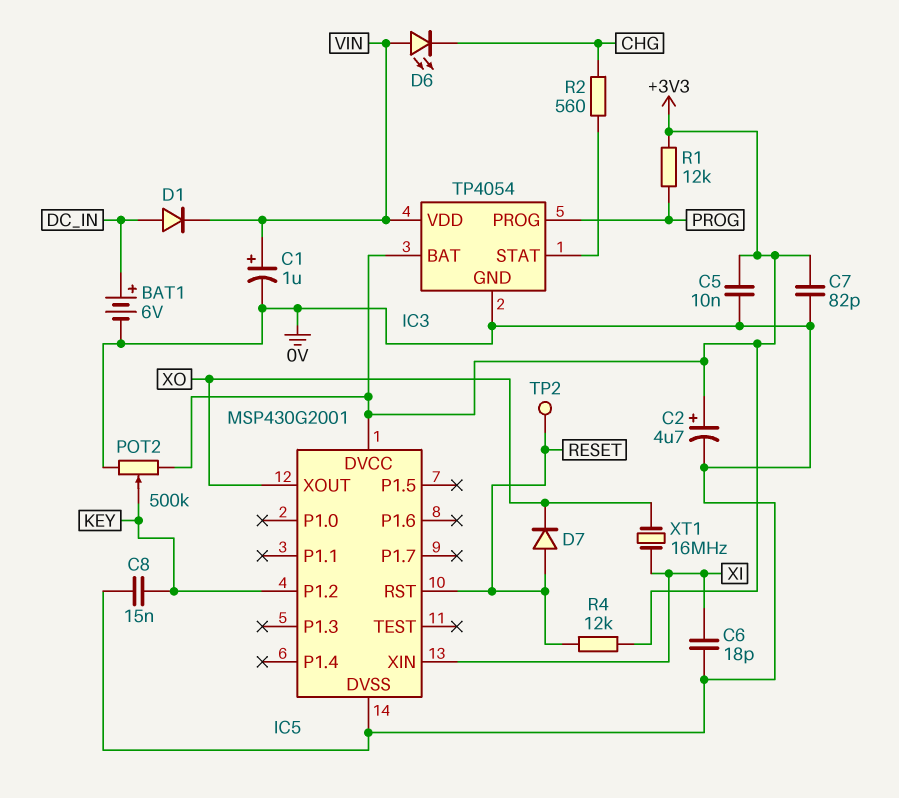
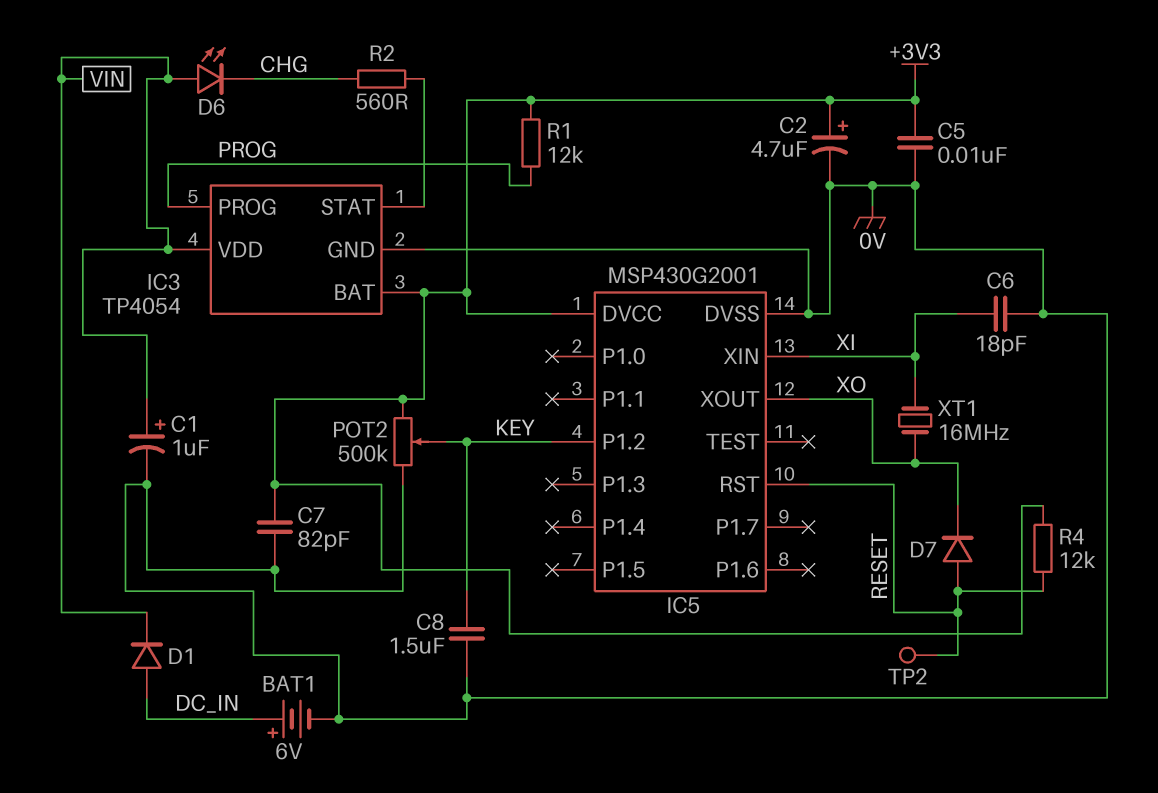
C8: 15nF (0V, KEY) -> 1.5uF (0V, KEY)

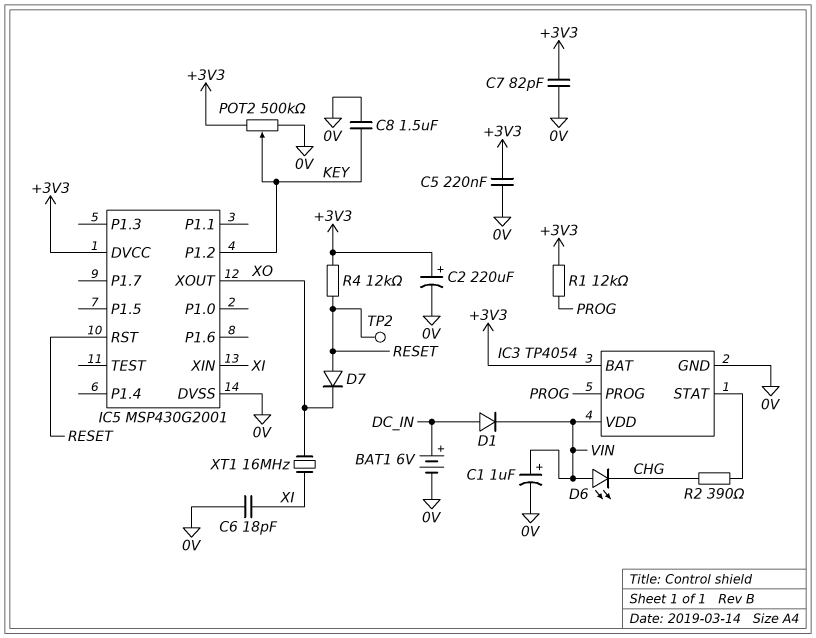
C2: 4.7uF (plus +3V3, minus 0V) -> 220uF (plus +3V3, minus 0V)
C5: 10nF (+3V3, 0V) -> 220nF (+3V3, 0V)
R2: 560 (CHG, IC3/STAT) -> 390 (CHG, IC3/STAT)

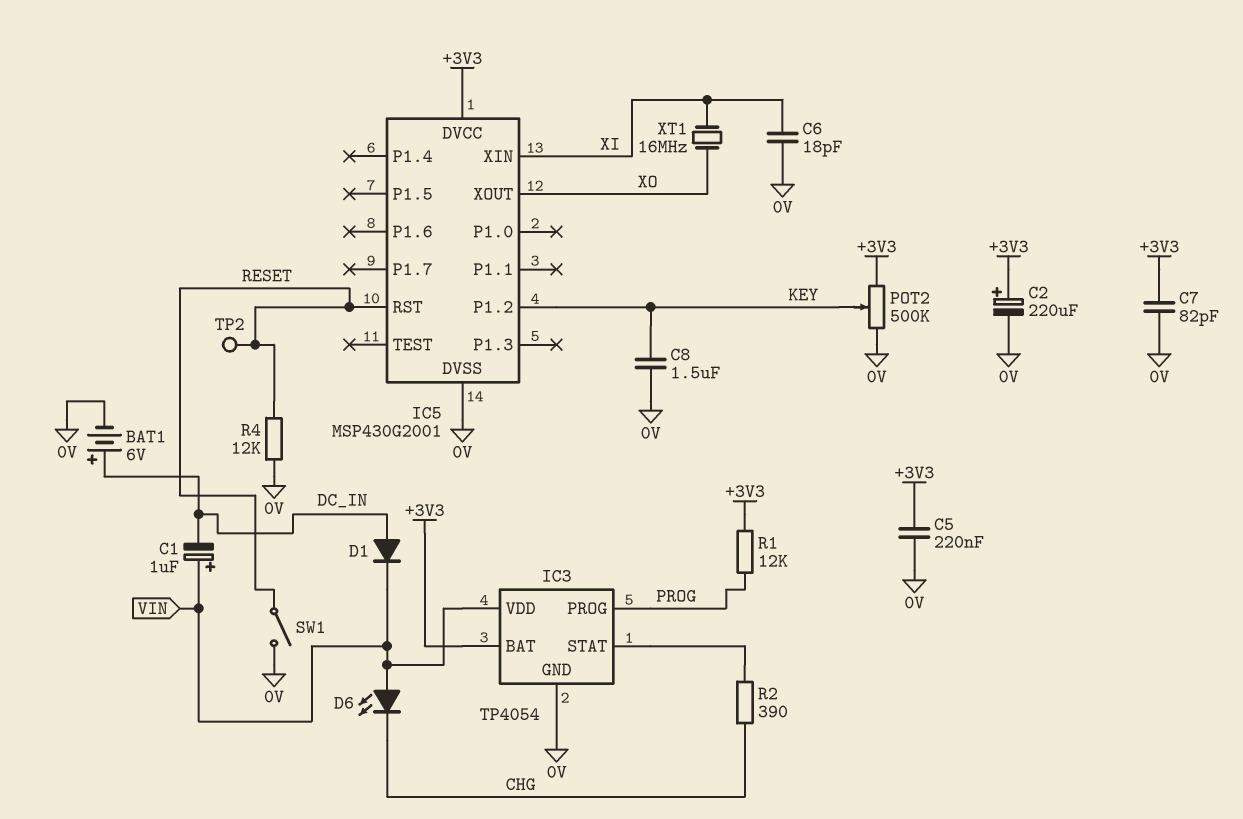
C1: 1uF (plus VIN, minus 0V) -> 1uF (plus VIN, minus DC_IN)
D7: diode (A RESET, K XO) -> none
R4: 12k (+3V3, RESET) -> 12k (0V, RESET)
SW1: none -> switch (0V, RESET)

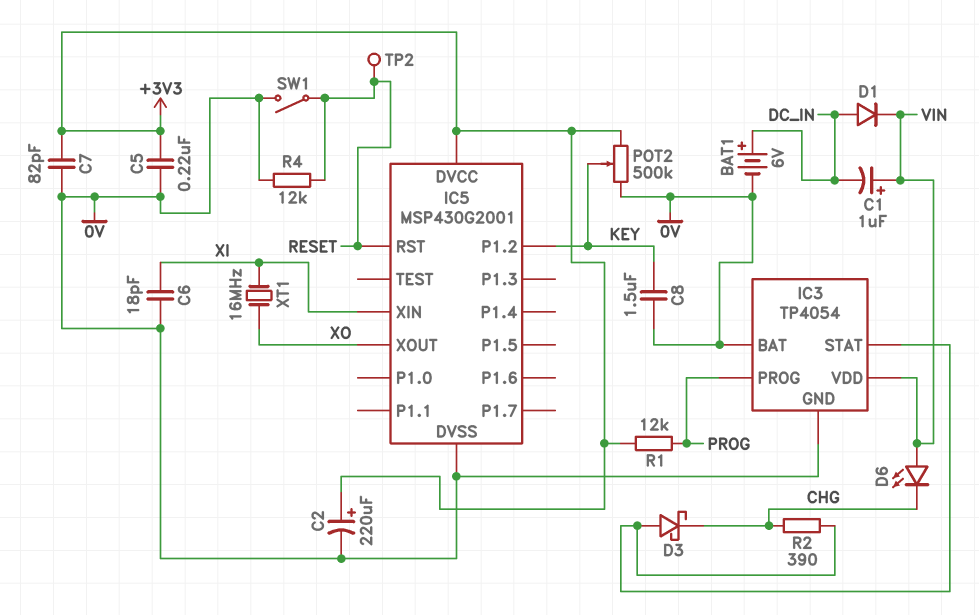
D3: none -> schottky (A IC3/STAT, K CHG)
IC3 pin BAT: +3V3 -> 0V

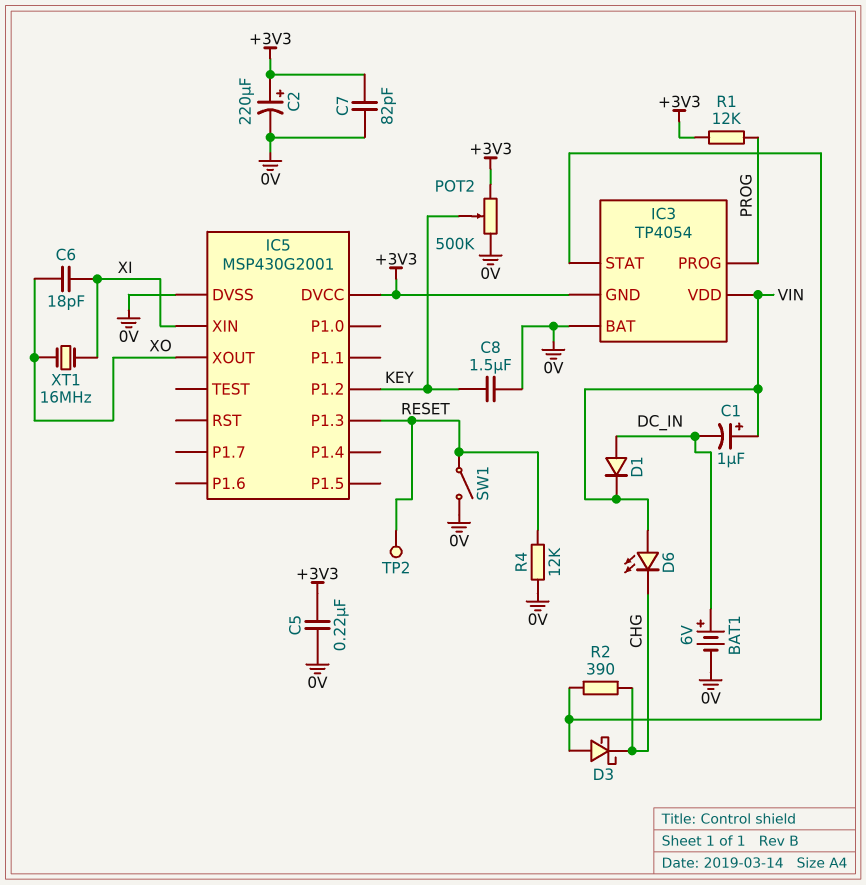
C6: 18pF (0V, XI) -> 18pF (XI, XO)
IC3 pin GND: 0V -> +3V3
IC5 pin P1.3: none -> RESET
IC5 pin RST: RESET -> none

